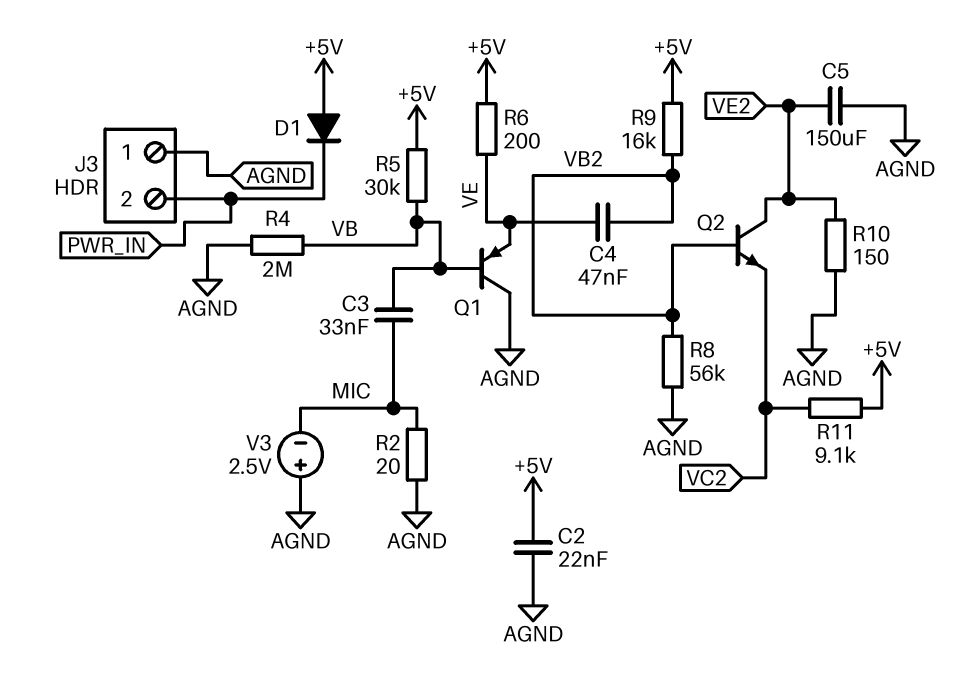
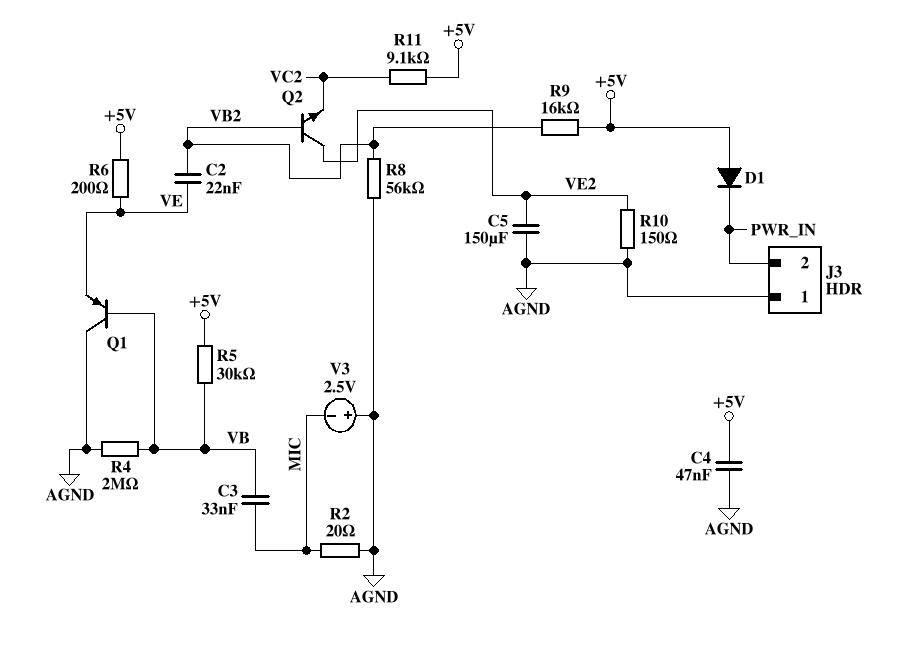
C2: 22nF (+5V, AGND) -> 22nF (VB2, VE)
C4: 47nF (VB2, VE) -> 47nF (+5V, AGND)

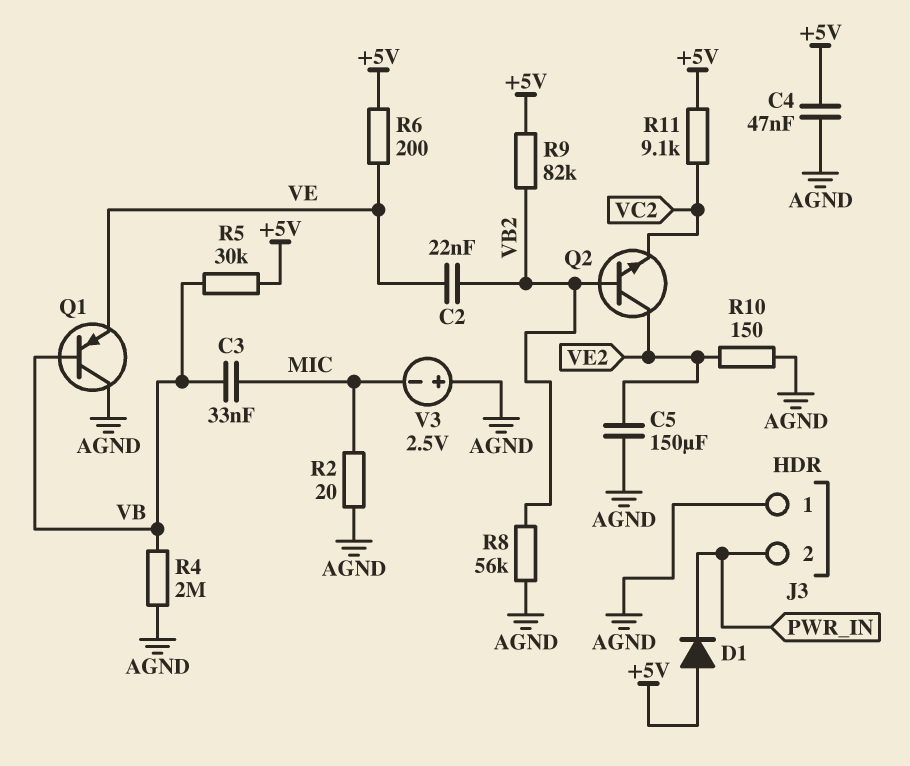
R9: 16k (+5V, VB2) -> 82k (+5V, VB2)

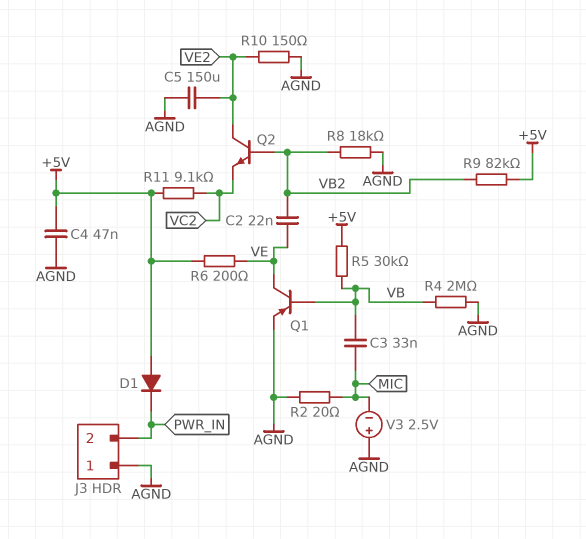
Q1: PNP (B VB, C AGND, E VE) -> PNP (B VB, C VE, E AGND)
R8: 56k (AGND, VB2) -> 18k (AGND, VB2)

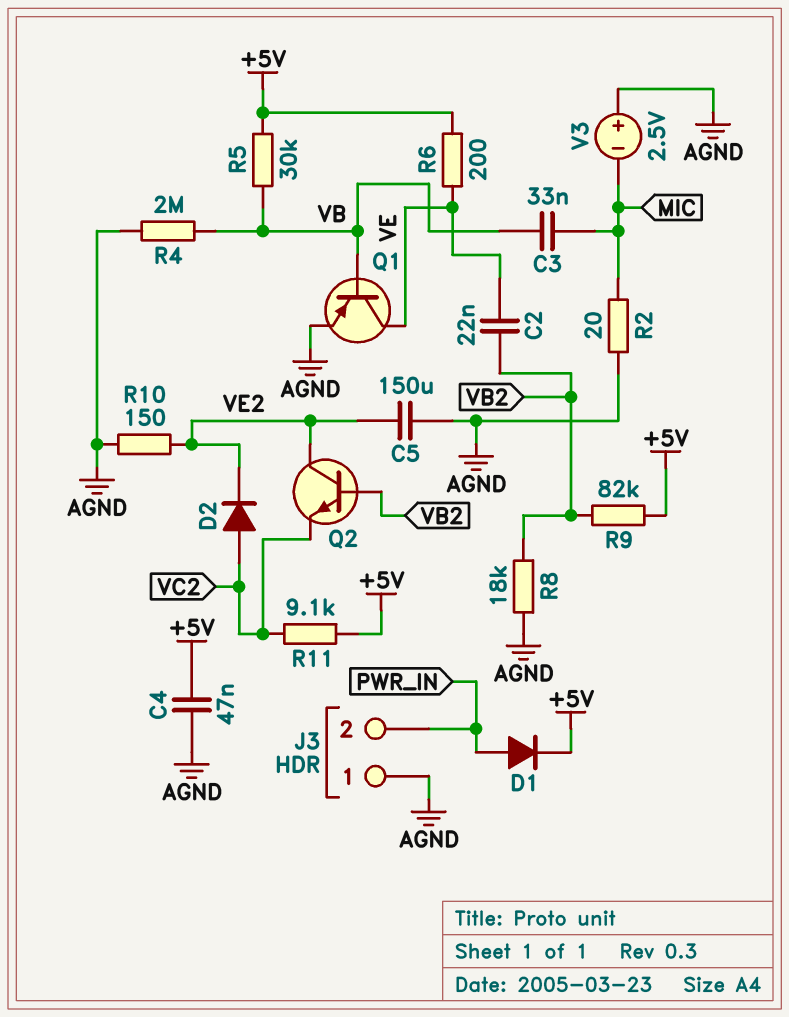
D1: diode (A +5V, K PWR_IN) -> diode (A PWR_IN, K +5V)
D2: none -> diode (A VC2, K VE2)

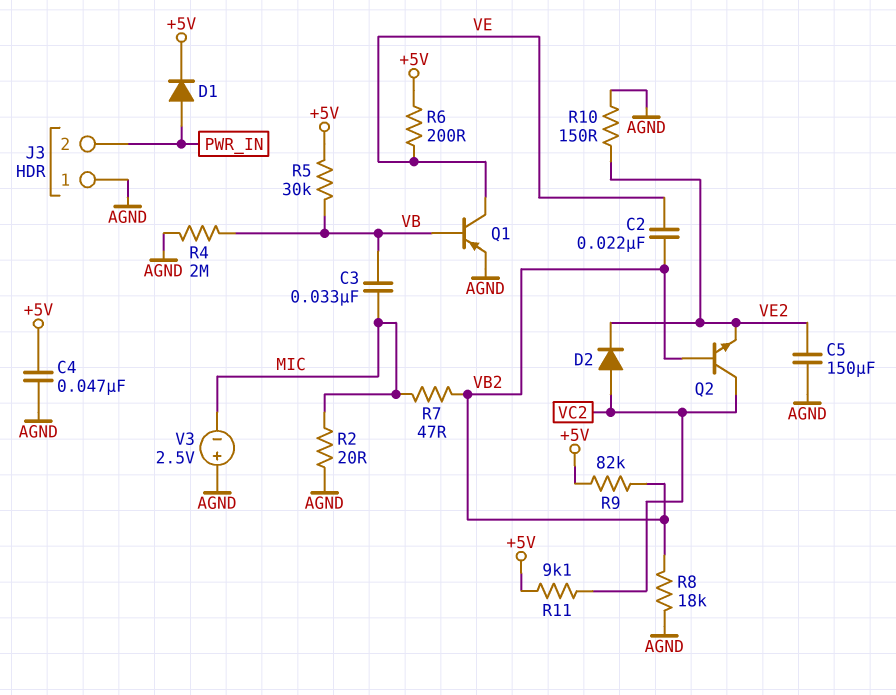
Q2: NPN (B VB2, C VE2, E VC2) -> NPN (B VB2, C VC2, E VE2)
R7: none -> 47 (MIC, VB2)

